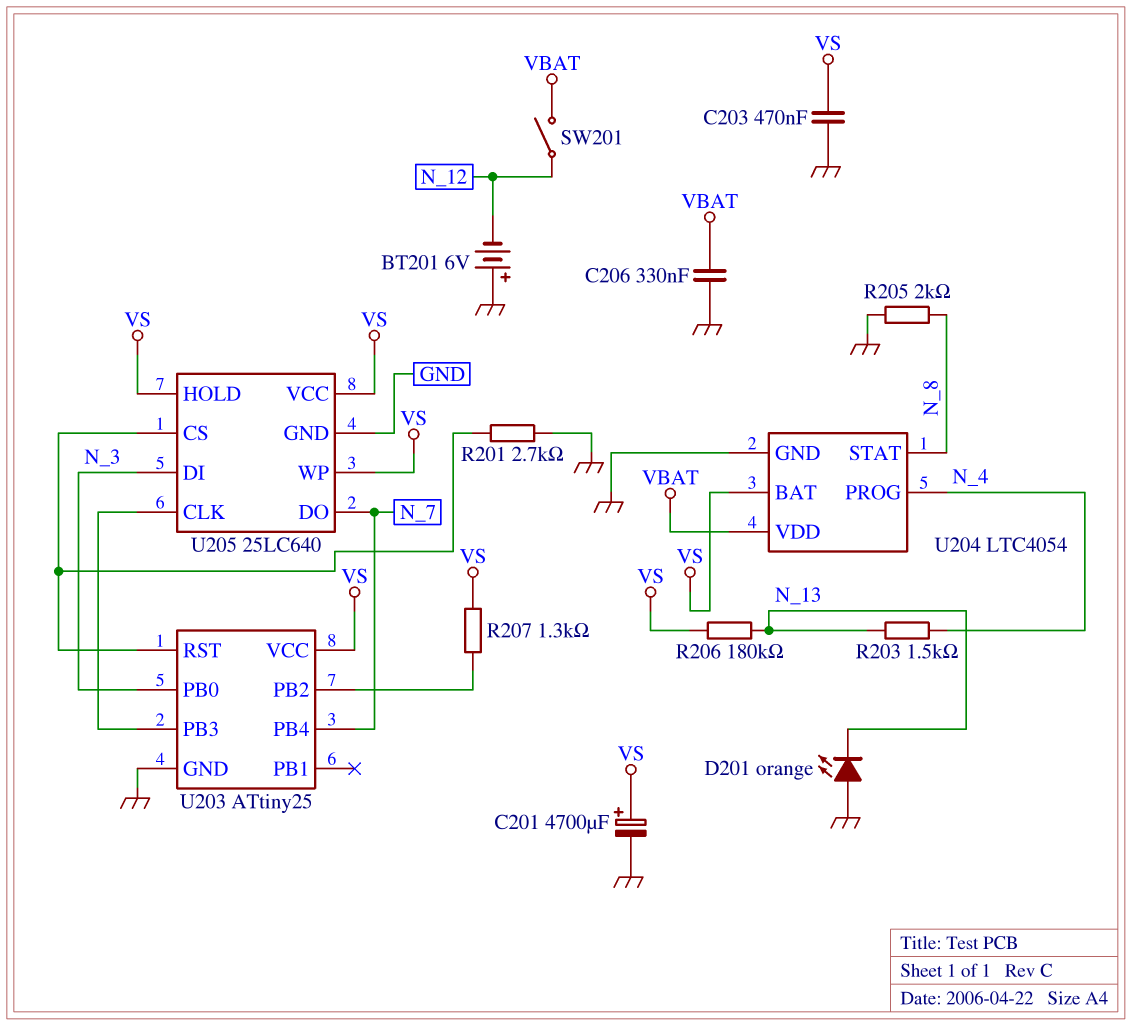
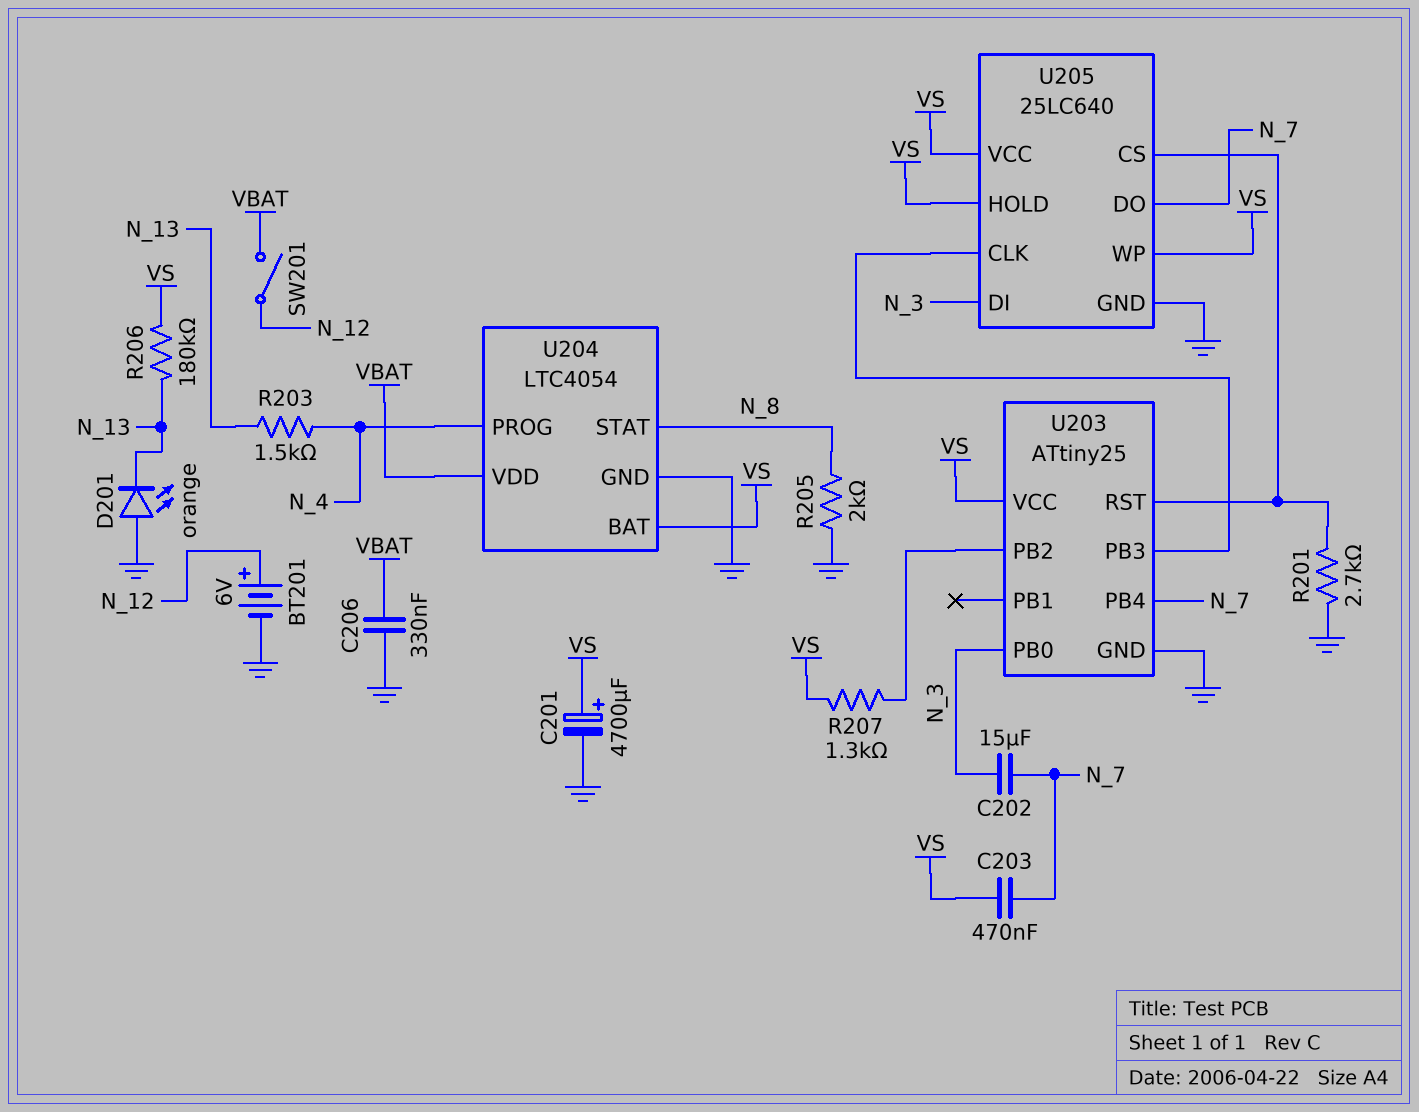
BT201: 6V (plus GND, minus N_12) -> 6V (plus N_12, minus GND)
C202: none -> 15uF (N_3, N_7)
C203: 470nF (GND, VS) -> 470nF (N_7, VS)

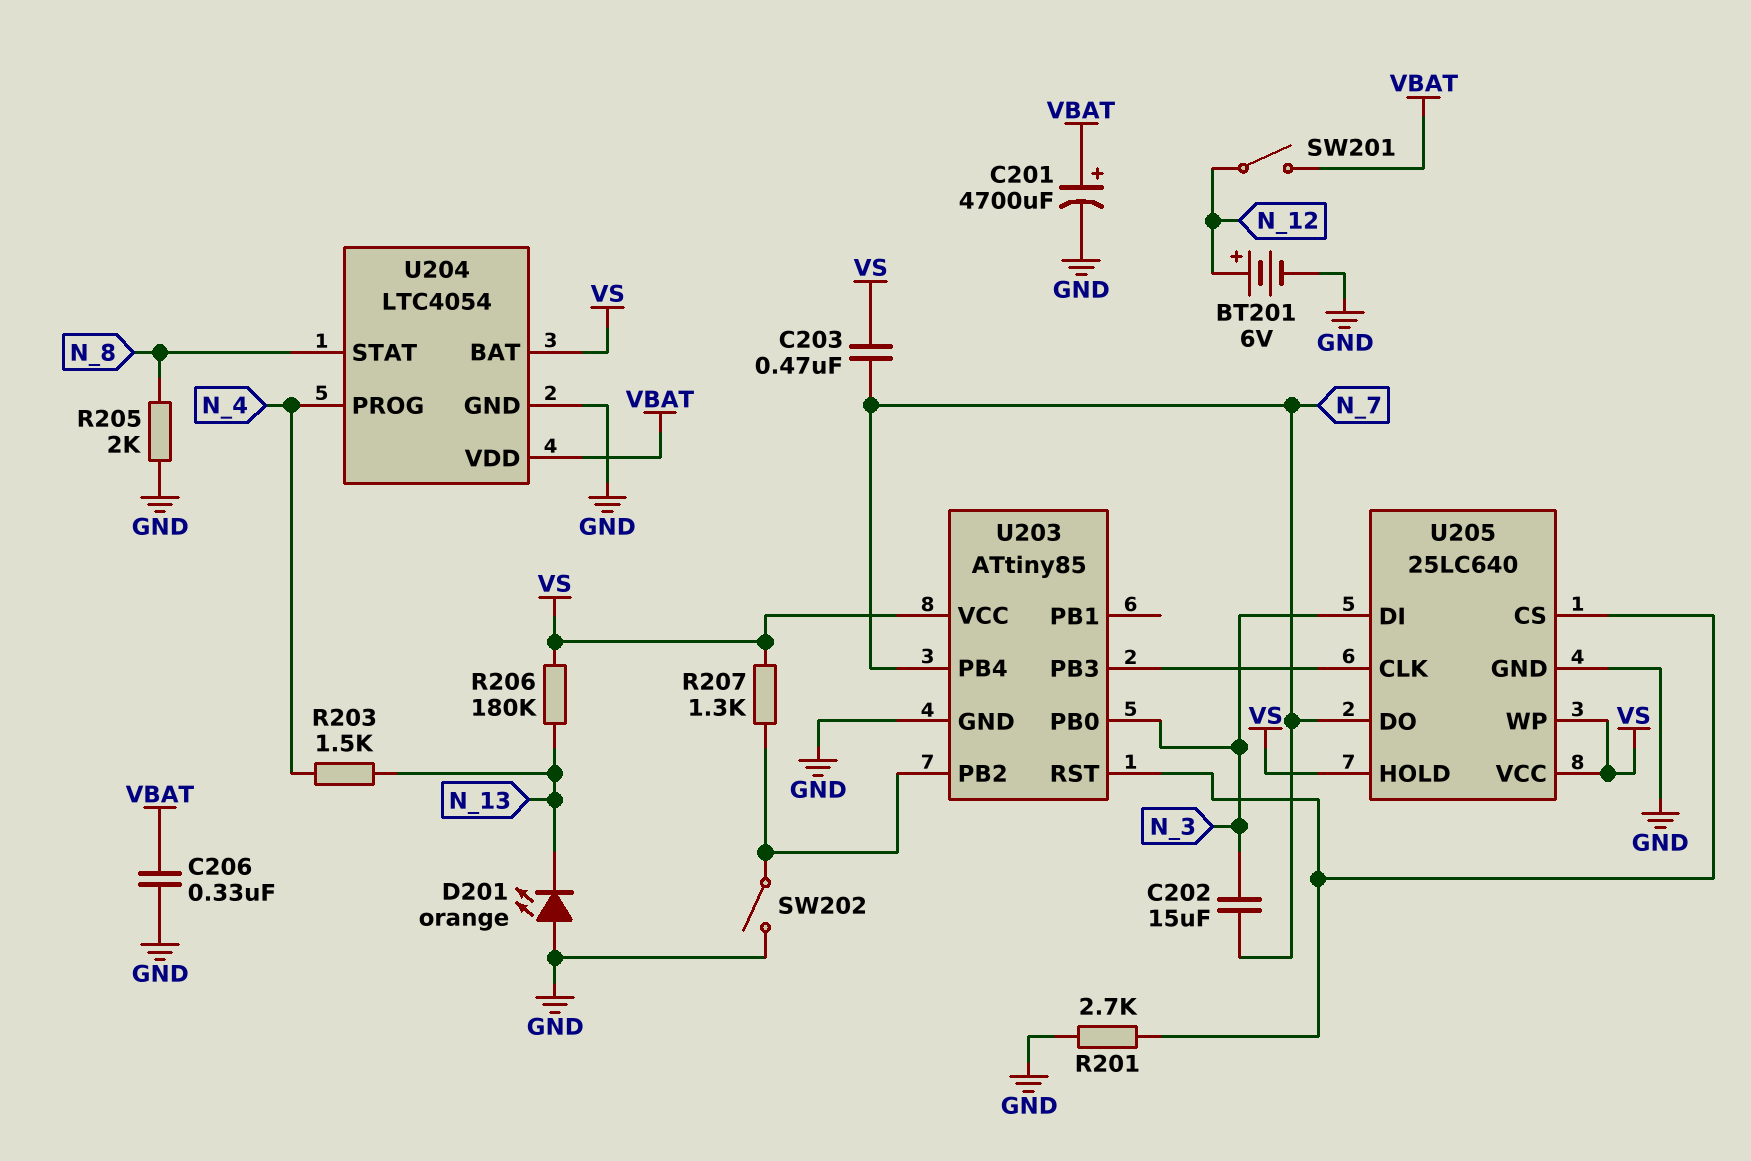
C201: 4700uF (plus VS, minus GND) -> 4700uF (plus VBAT, minus GND)
SW202: none -> switch (GND, U203/PB2)
U203: ATtiny25 -> ATtiny85

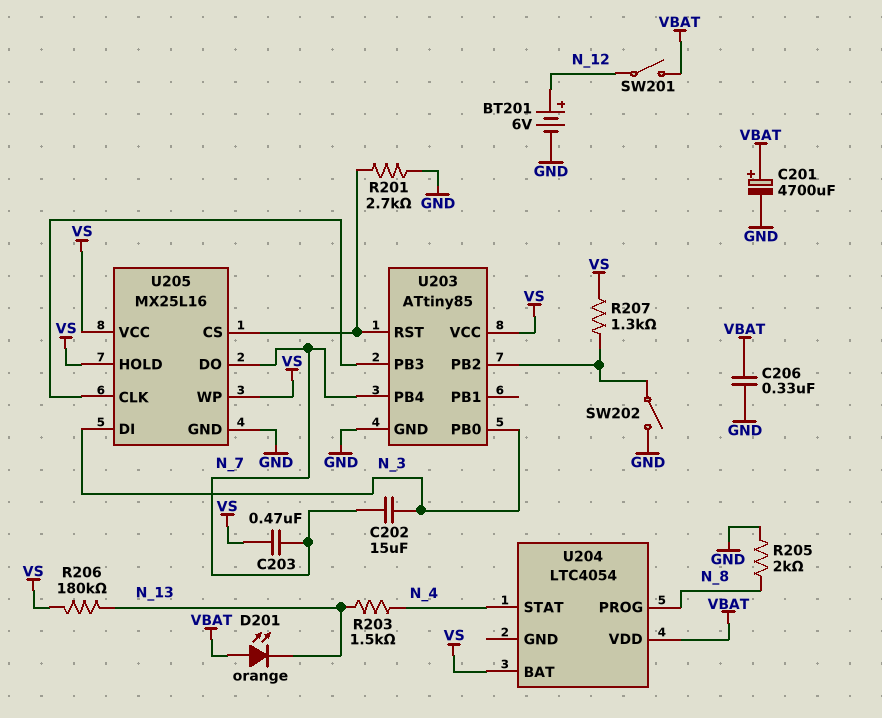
D201: LED orange (A GND, K N_13) -> LED orange (A VBAT, K N_13)
U204 pin GND: GND -> none
U204 pin PROG: N_4 -> N_8
U204 pin STAT: N_8 -> N_4
U205: 25LC640 -> MX25L16

